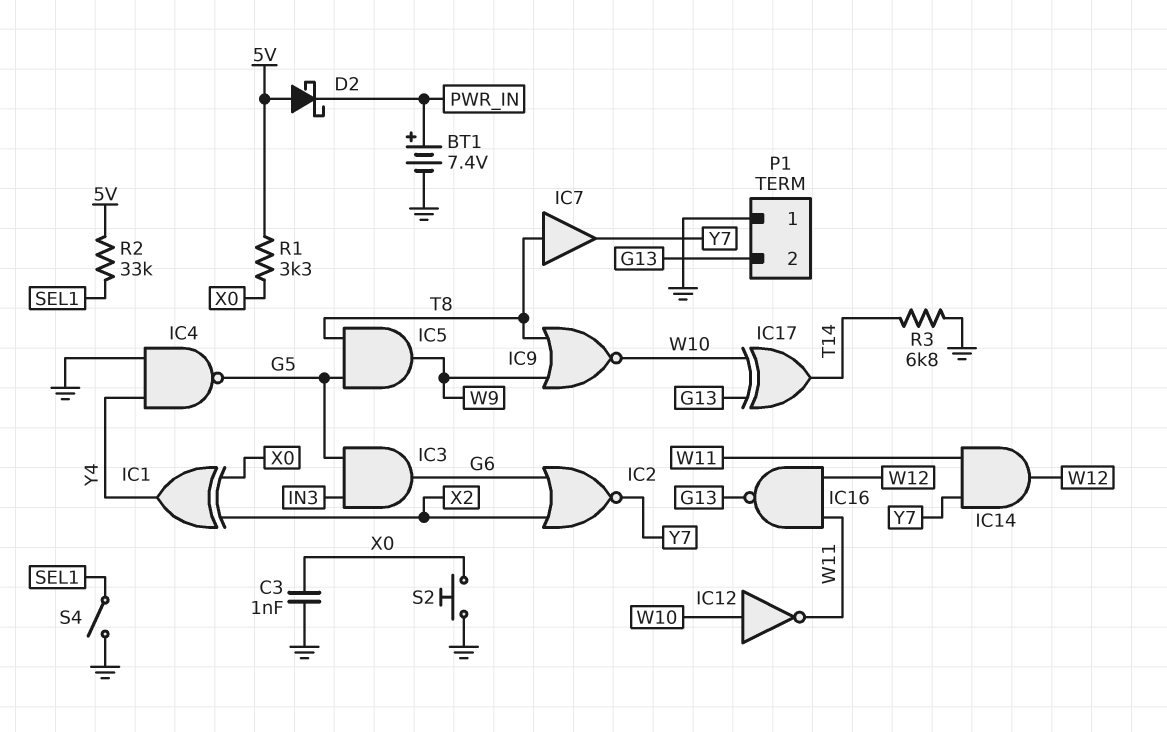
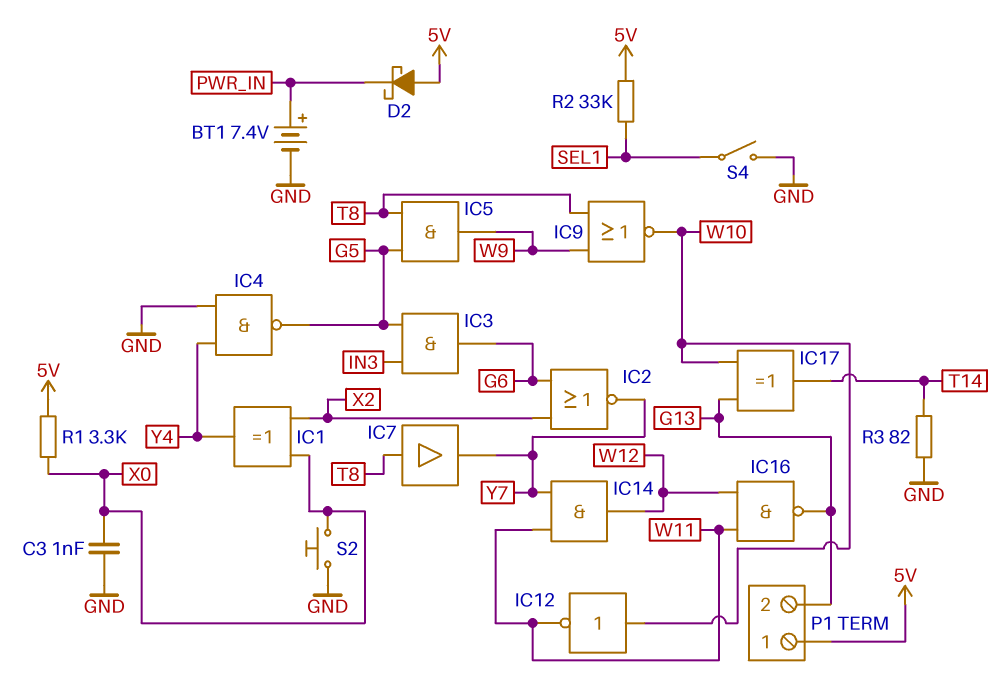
P1 pin 1: GND -> 5V
R3: 6.8k (GND, T14) -> 82 (GND, T14)

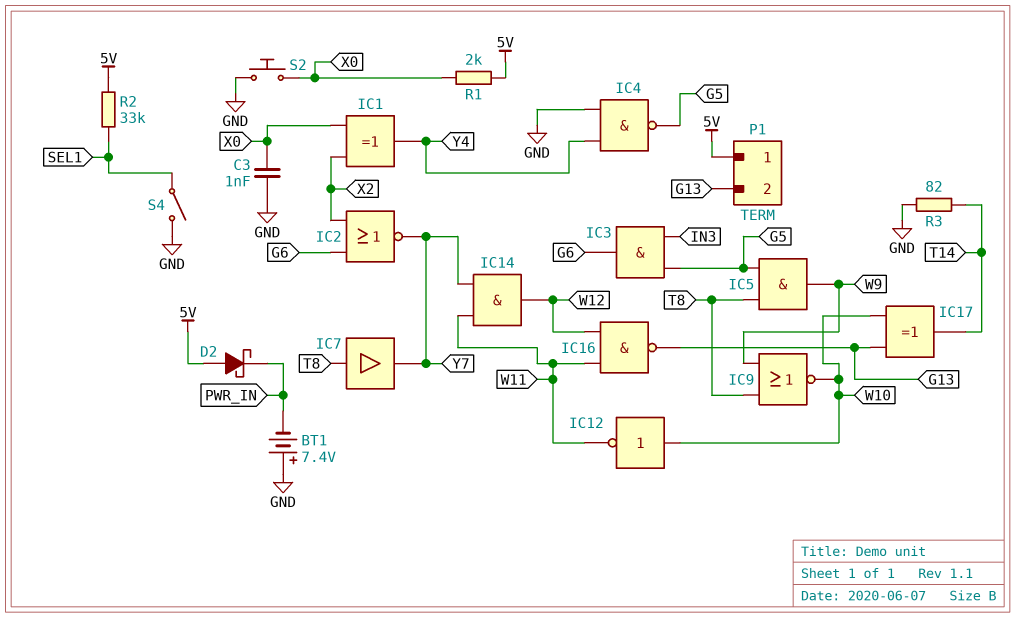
BT1: 7.4V (plus PWR_IN, minus GND) -> 7.4V (plus GND, minus PWR_IN)
R1: 3.3k (5V, X0) -> 2k (5V, X0)

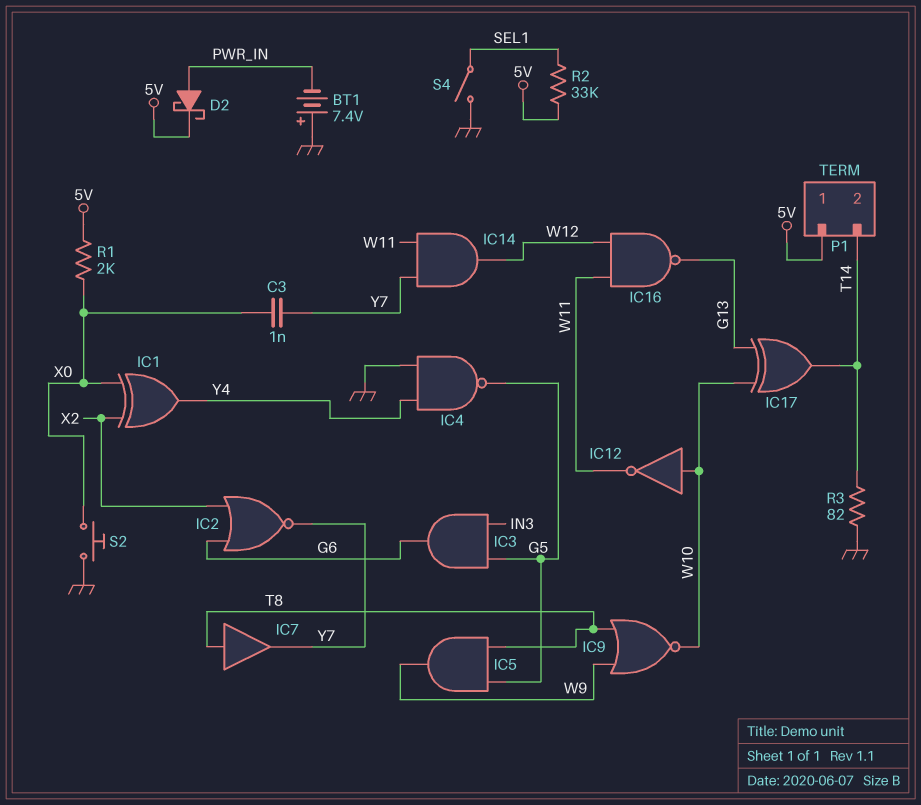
C3: 1nF (GND, X0) -> 1nF (X0, Y7)
D2: schottky (A 5V, K PWR_IN) -> schottky (A PWR_IN, K 5V)
P1 pin 2: G13 -> T14

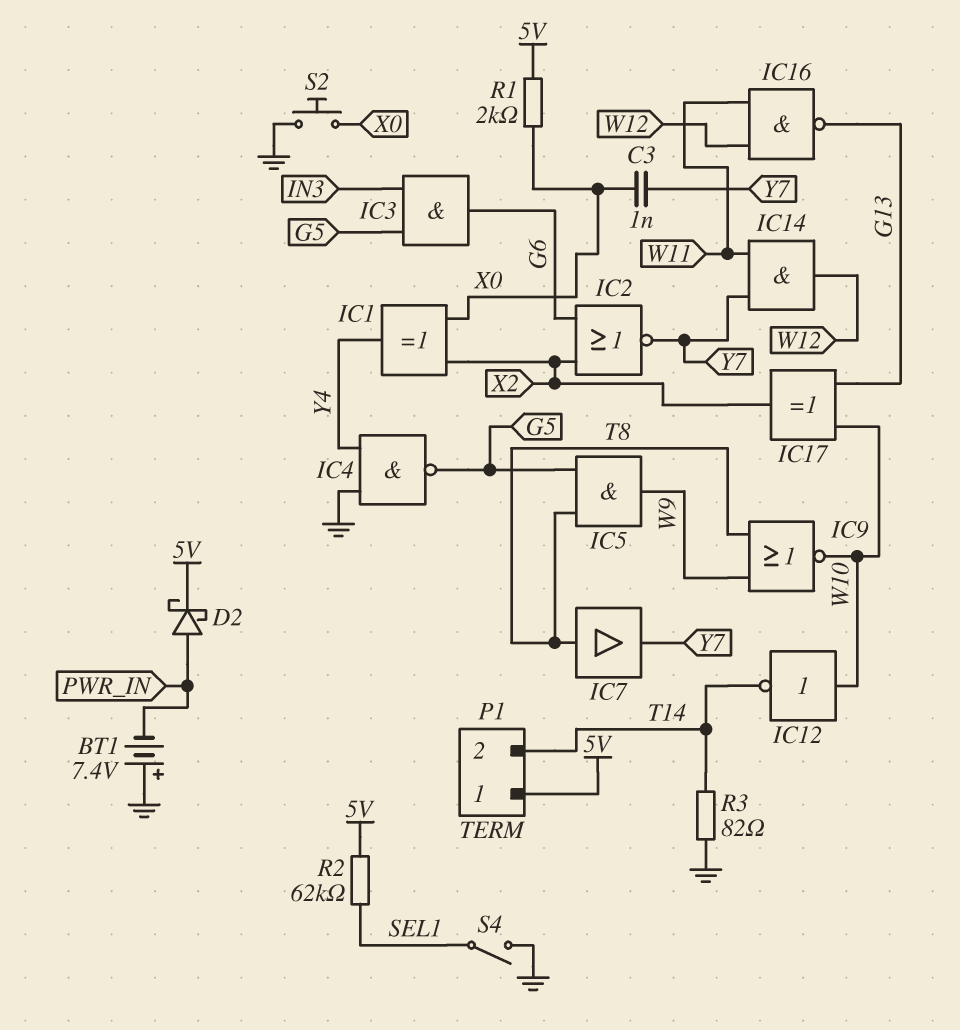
IC12: NOT (in W10, out W11) -> NOT (in W10, out T14)
IC17: XOR (in G13, in W10, out T14) -> XOR (in G13, in W10, out X2)
R2: 33k (5V, SEL1) -> 62k (5V, SEL1)

